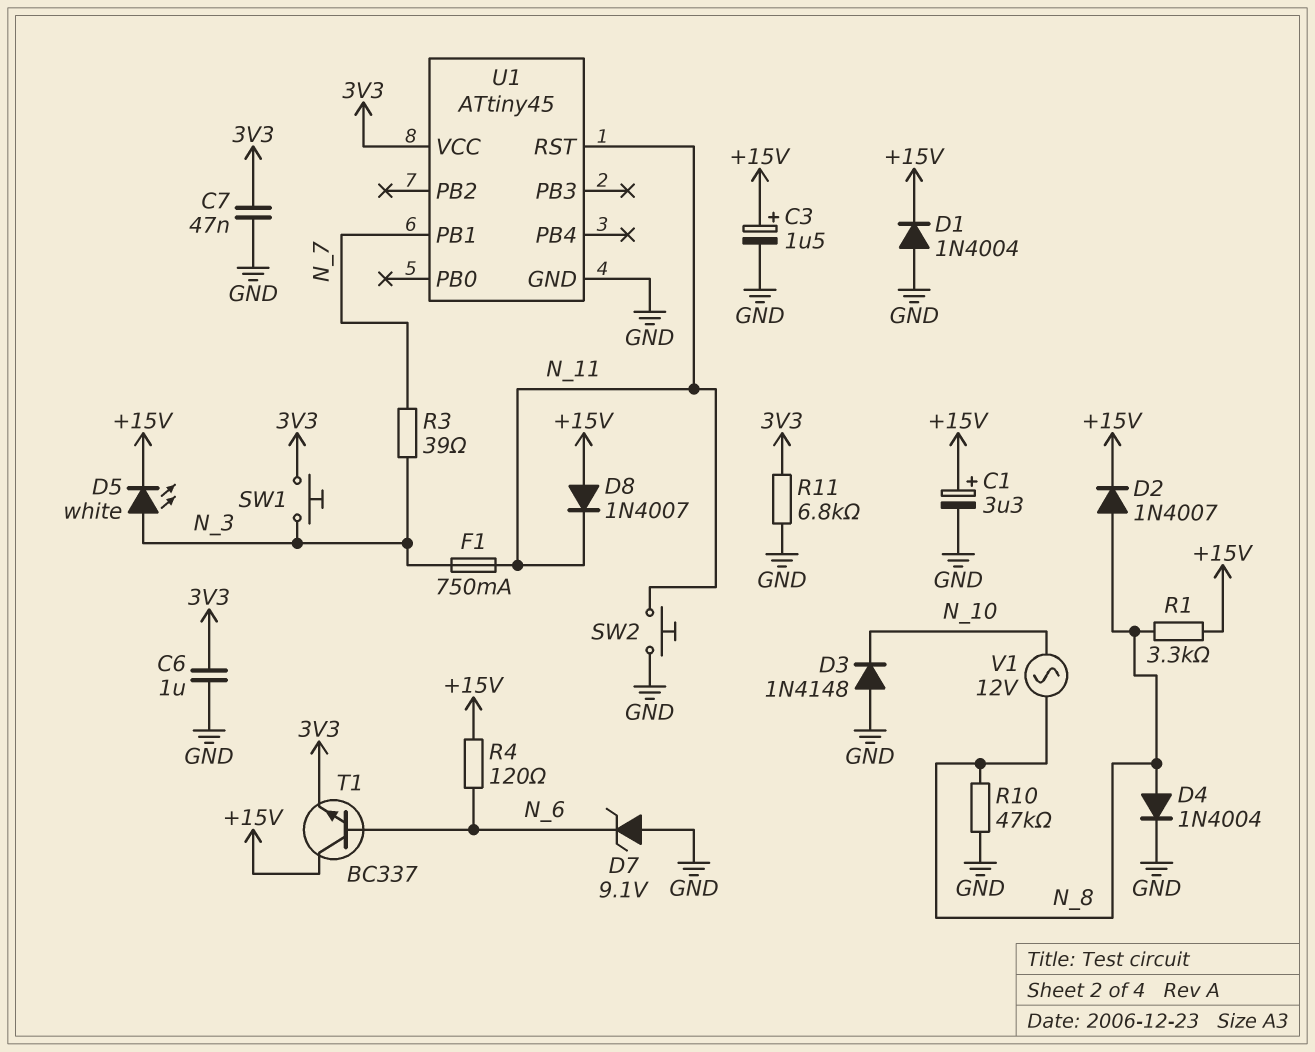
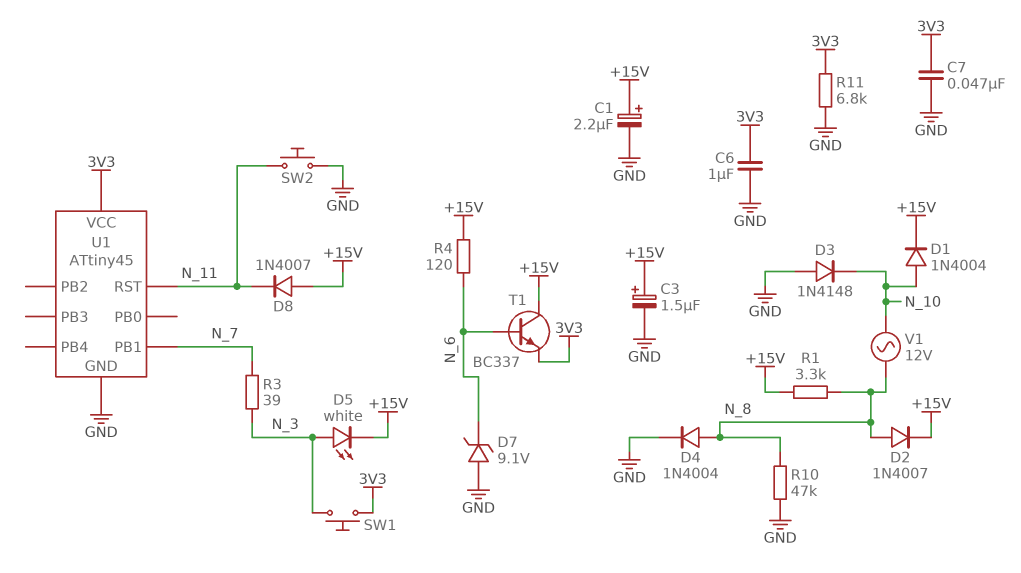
C1: 3.3uF (plus +15V, minus GND) -> 2.2uF (plus +15V, minus GND)
D1: diode 1N4004 (A GND, K +15V) -> diode 1N4004 (A N_10, K +15V)
F1: 750mA (N_3, N_11) -> none

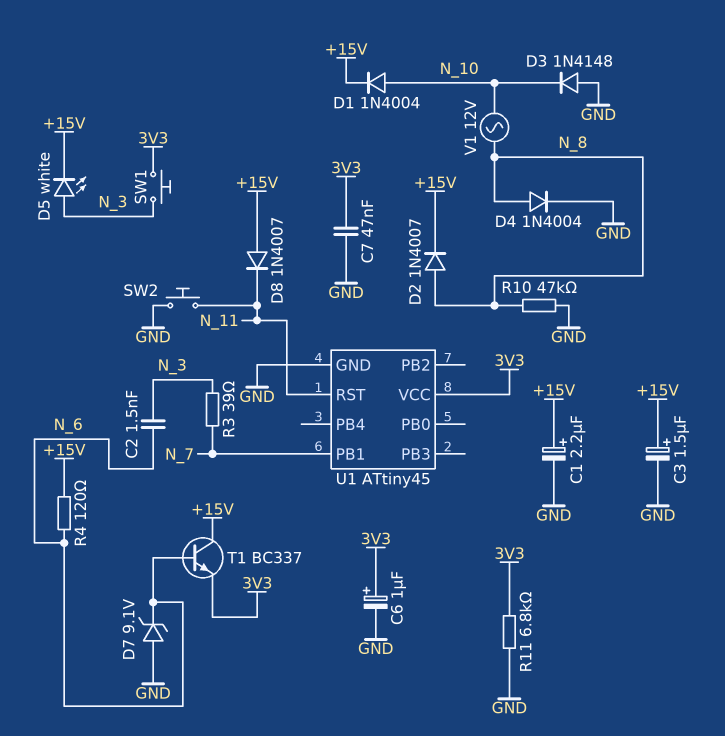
C2: none -> 1.5nF (N_3, N_6)
C6: 1uF (3V3, GND) -> 1uF (plus 3V3, minus GND)
R1: 3.3k (+15V, N_8) -> none

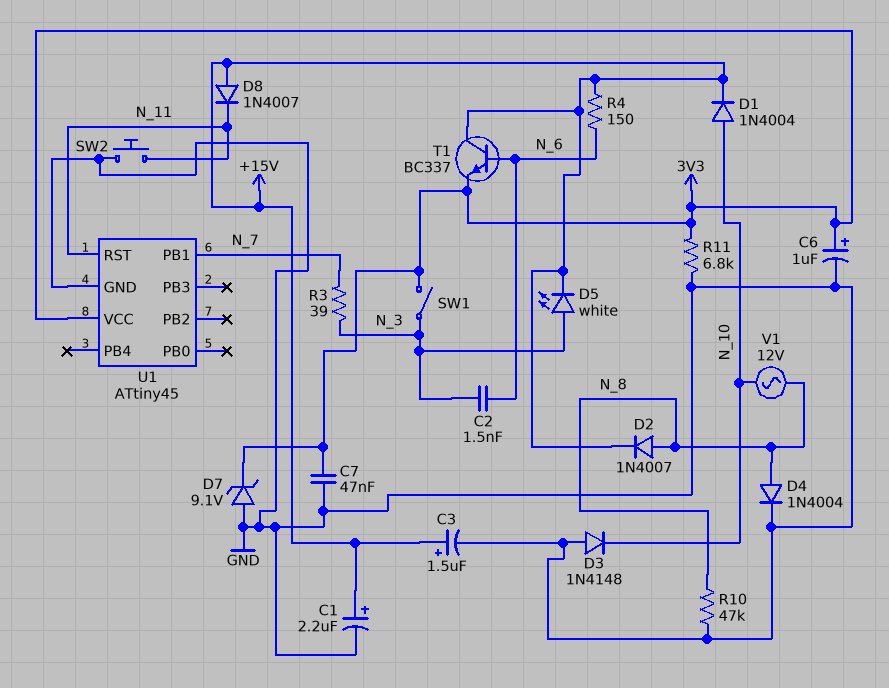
D7: zener 9.1V (A GND, K N_6) -> zener 9.1V (A GND, K 3V3)
R4: 120 (+15V, N_6) -> 150 (+15V, N_6)
SW1: button (3V3, N_3) -> switch (3V3, N_3)

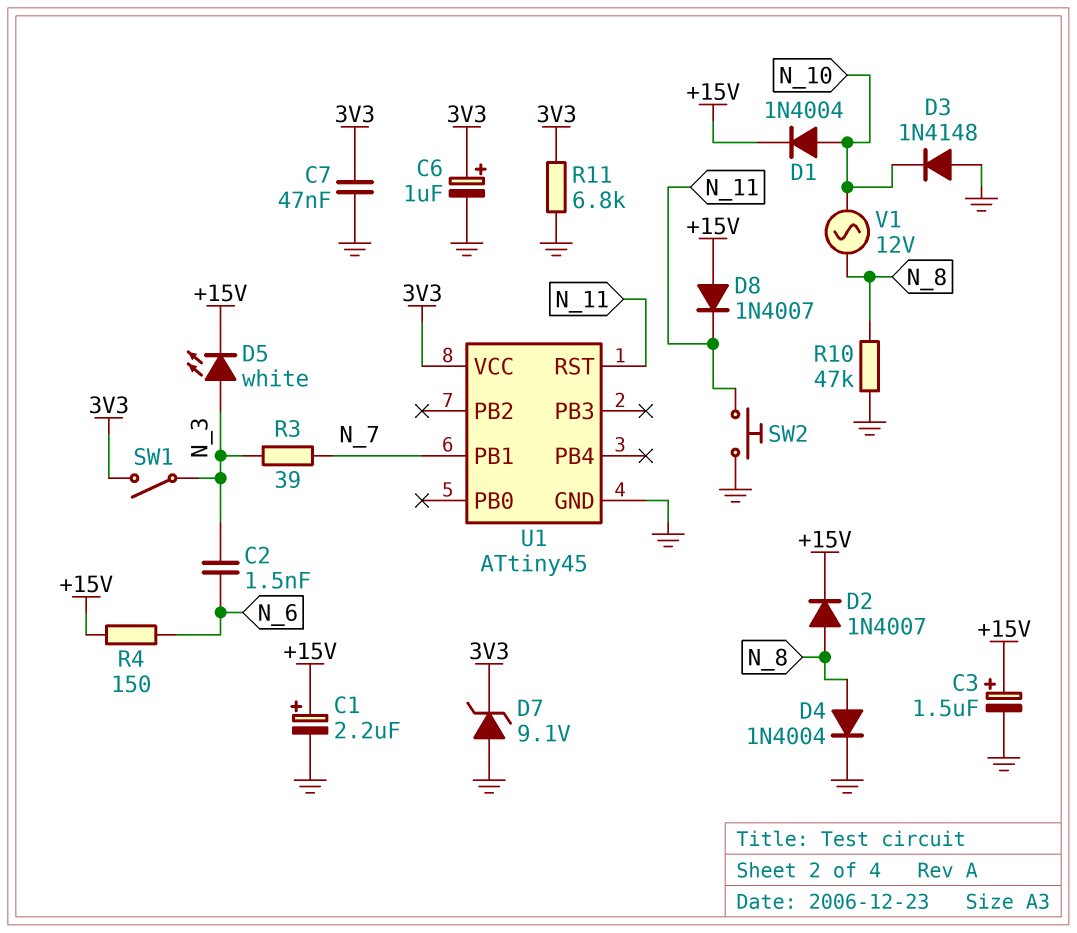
T1: NPN BC337 (B N_6, C +15V, E 3V3) -> none

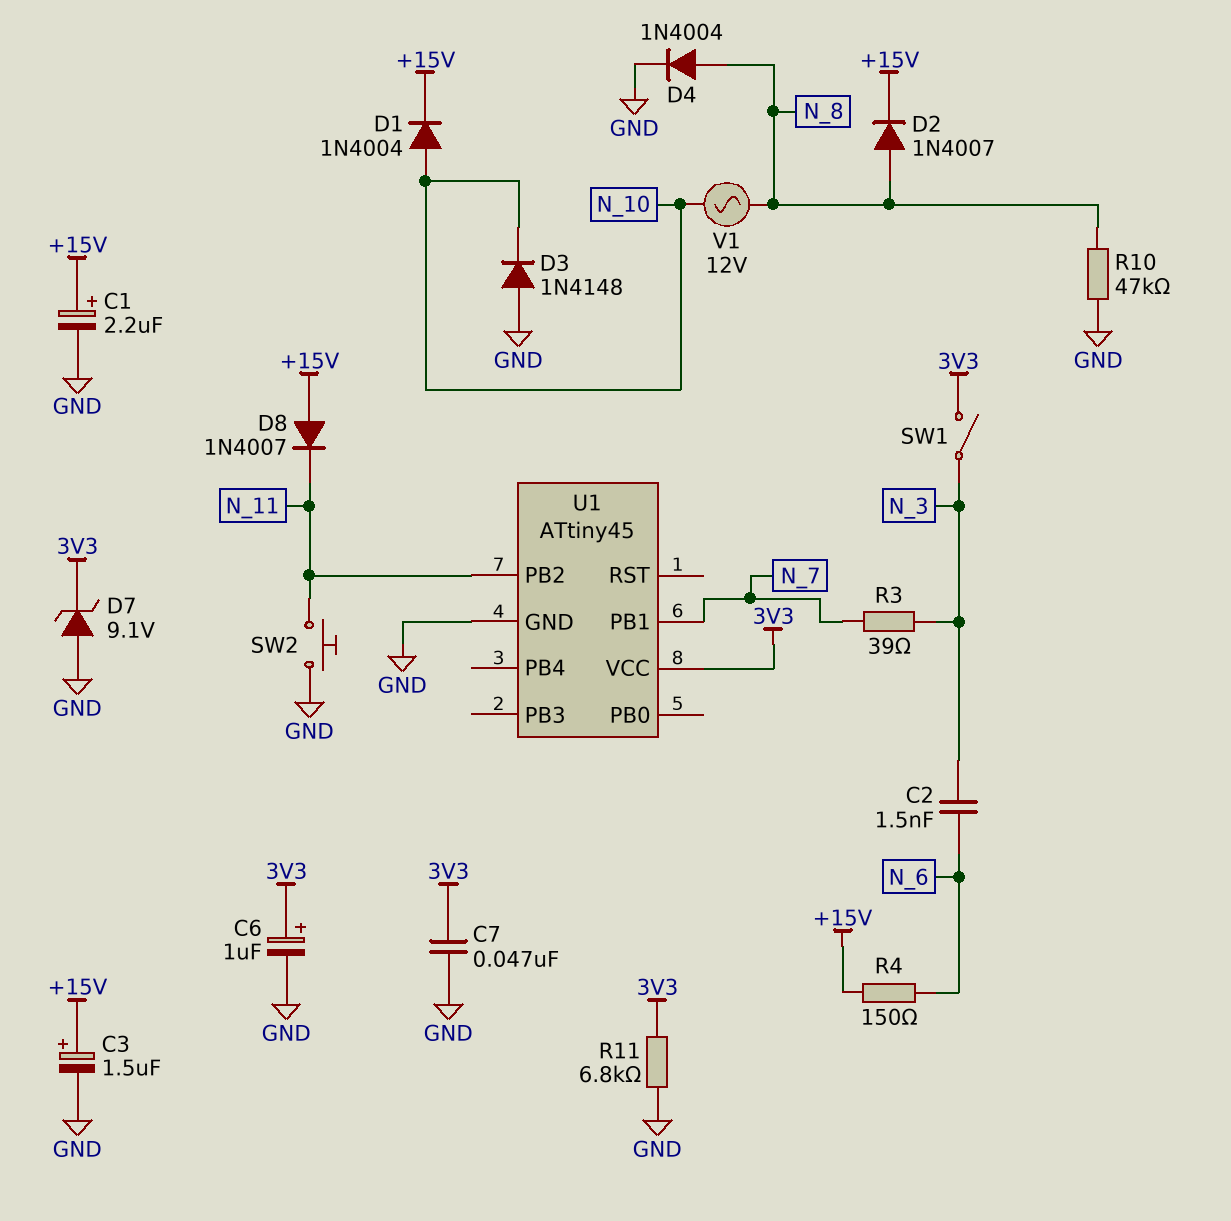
D5: LED white (A N_3, K +15V) -> none
U1 pin PB2: none -> N_11
U1 pin RST: N_11 -> none

